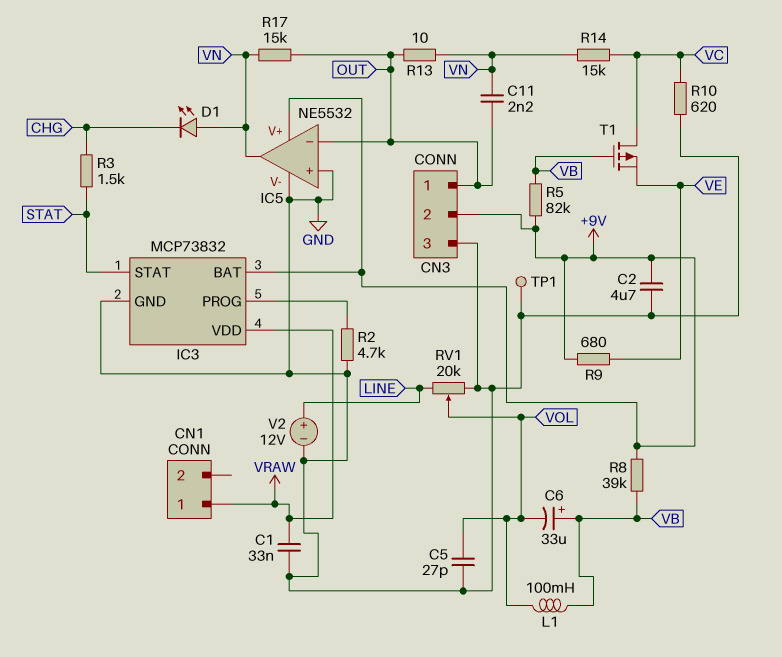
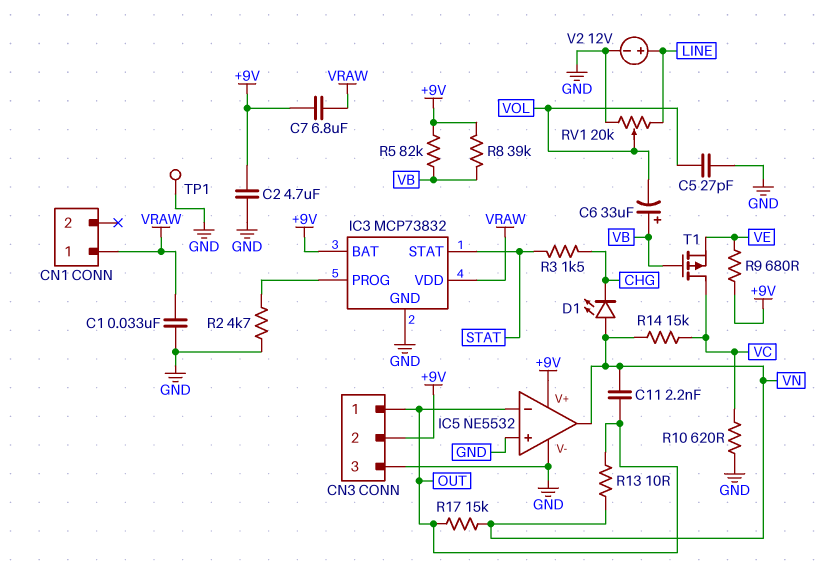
C7: none -> 6.8uF (+9V, VRAW)
L1: 100mH (VB, VOL) -> none

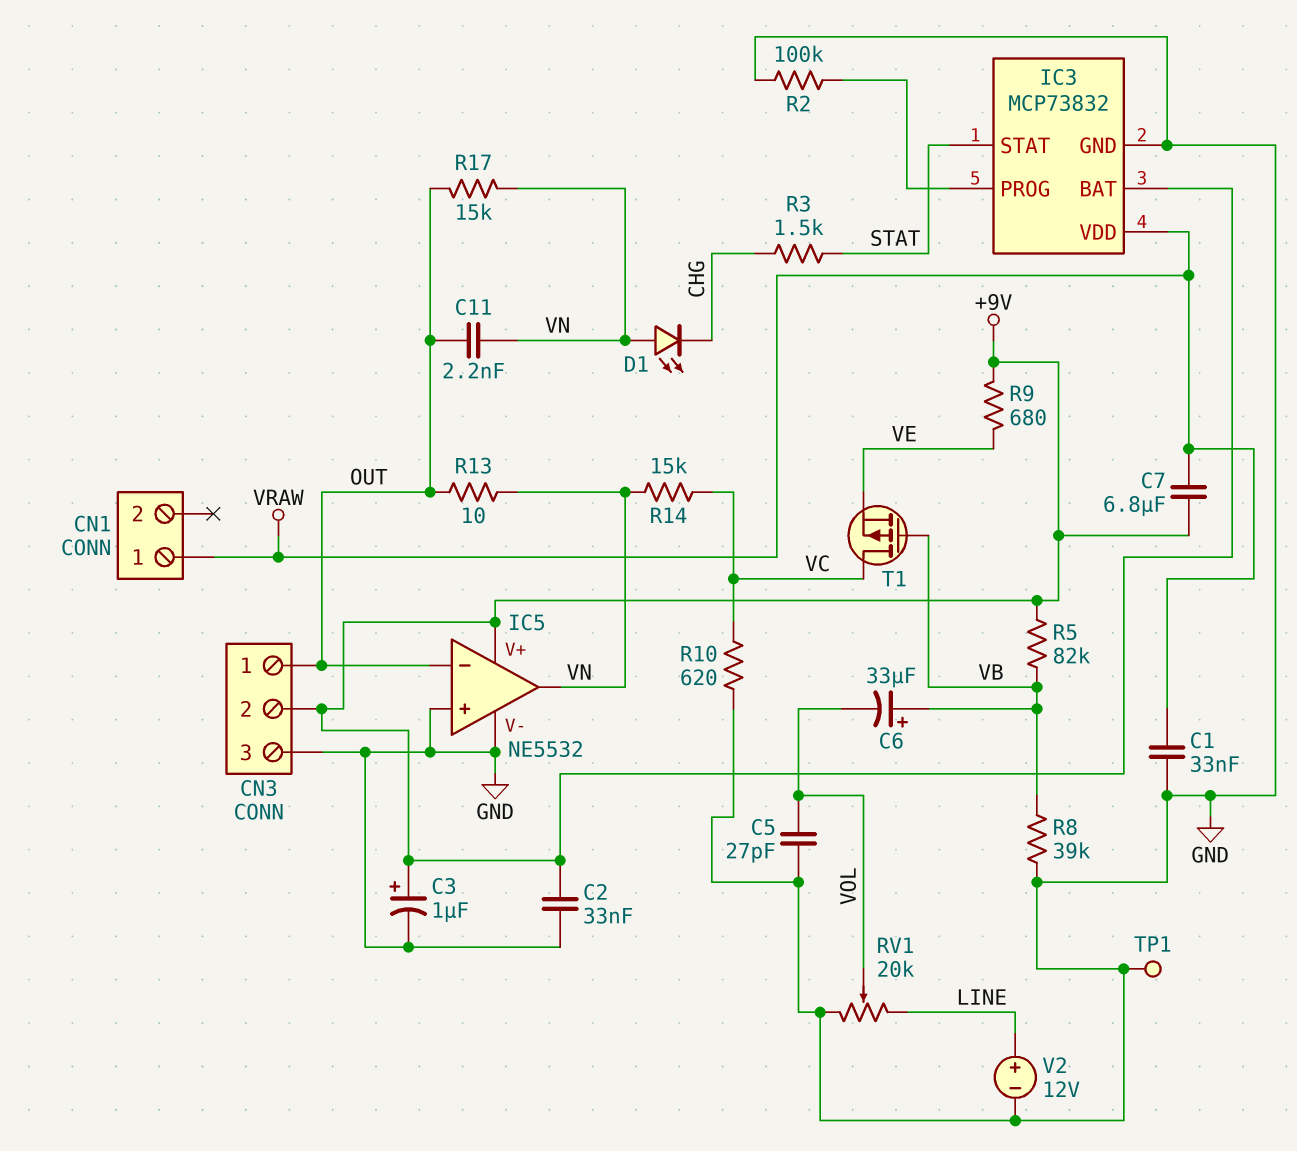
C2: 4.7uF (+9V, GND) -> 33nF (+9V, GND)
C3: none -> 1uF (plus +9V, minus GND)
R2: 4.7k (GND, IC3/PROG) -> 100k (GND, IC3/PROG)
R8: 39k (+9V, VB) -> 39k (GND, VB)

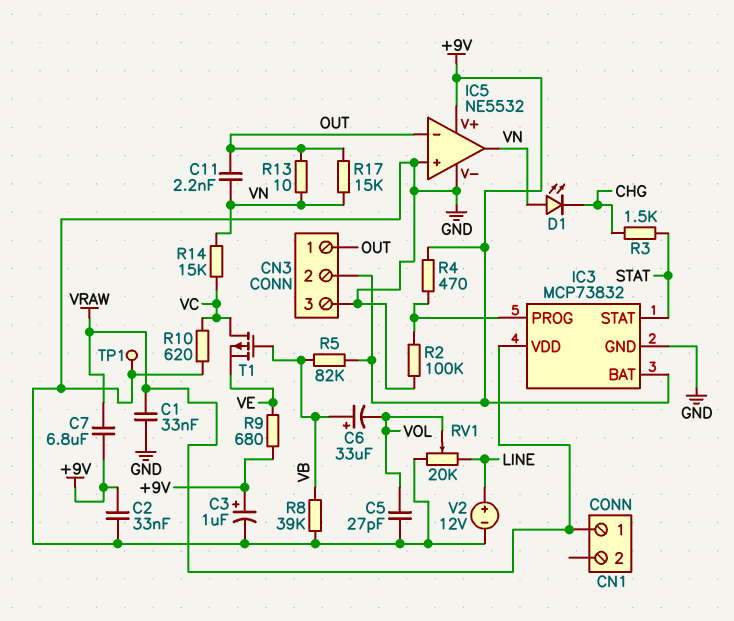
R4: none -> 470 (+9V, IC3/PROG)

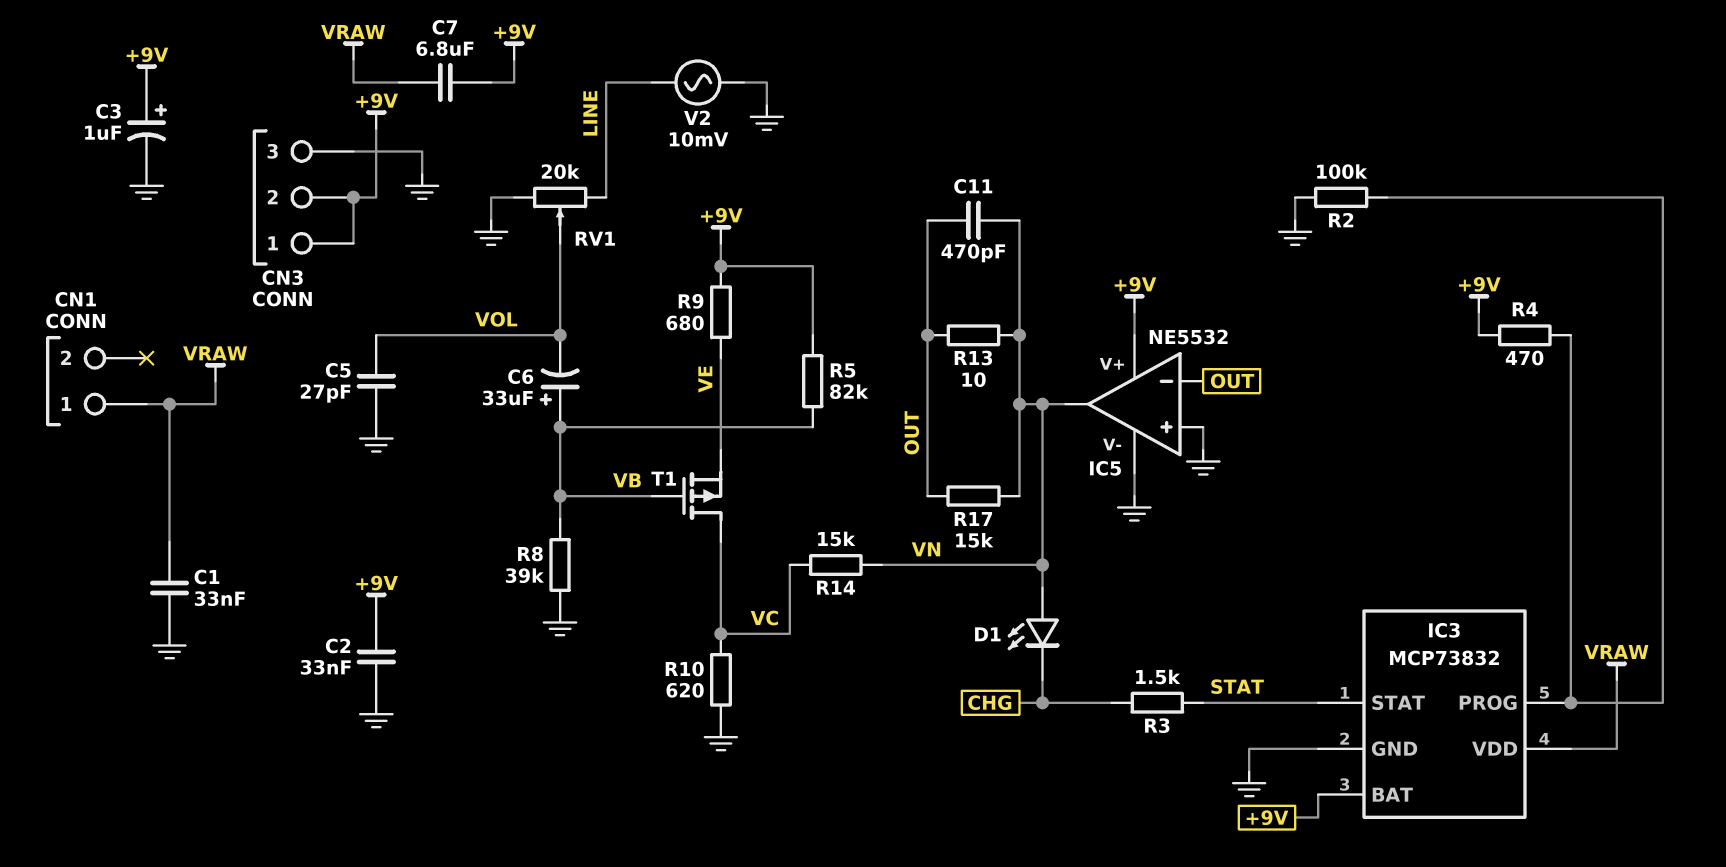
C11: 2.2nF (OUT, VN) -> 470pF (OUT, VN)
CN3 pin 1: OUT -> +9V
TP1: test point (GND) -> none
V2: 12V (plus LINE, minus GND) -> AC 10mV (GND, LINE)

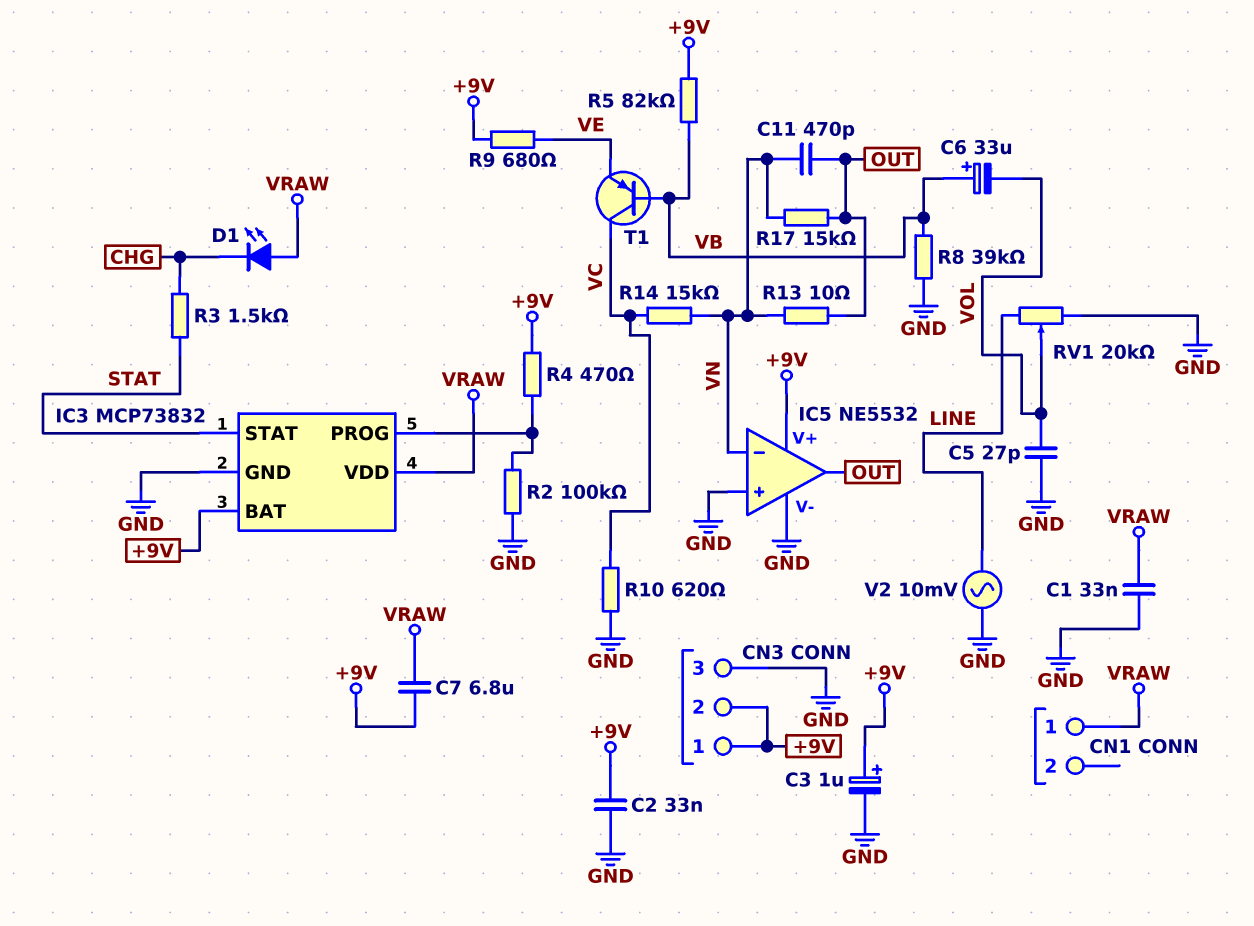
D1: LED (A VN, K CHG) -> LED (A VRAW, K CHG)
IC5 pin in-: OUT -> VN
IC5 pin out: VN -> OUT
T1: PMOS (G VB, D VC, S VE) -> PNP (B VB, C VC, E VE)

